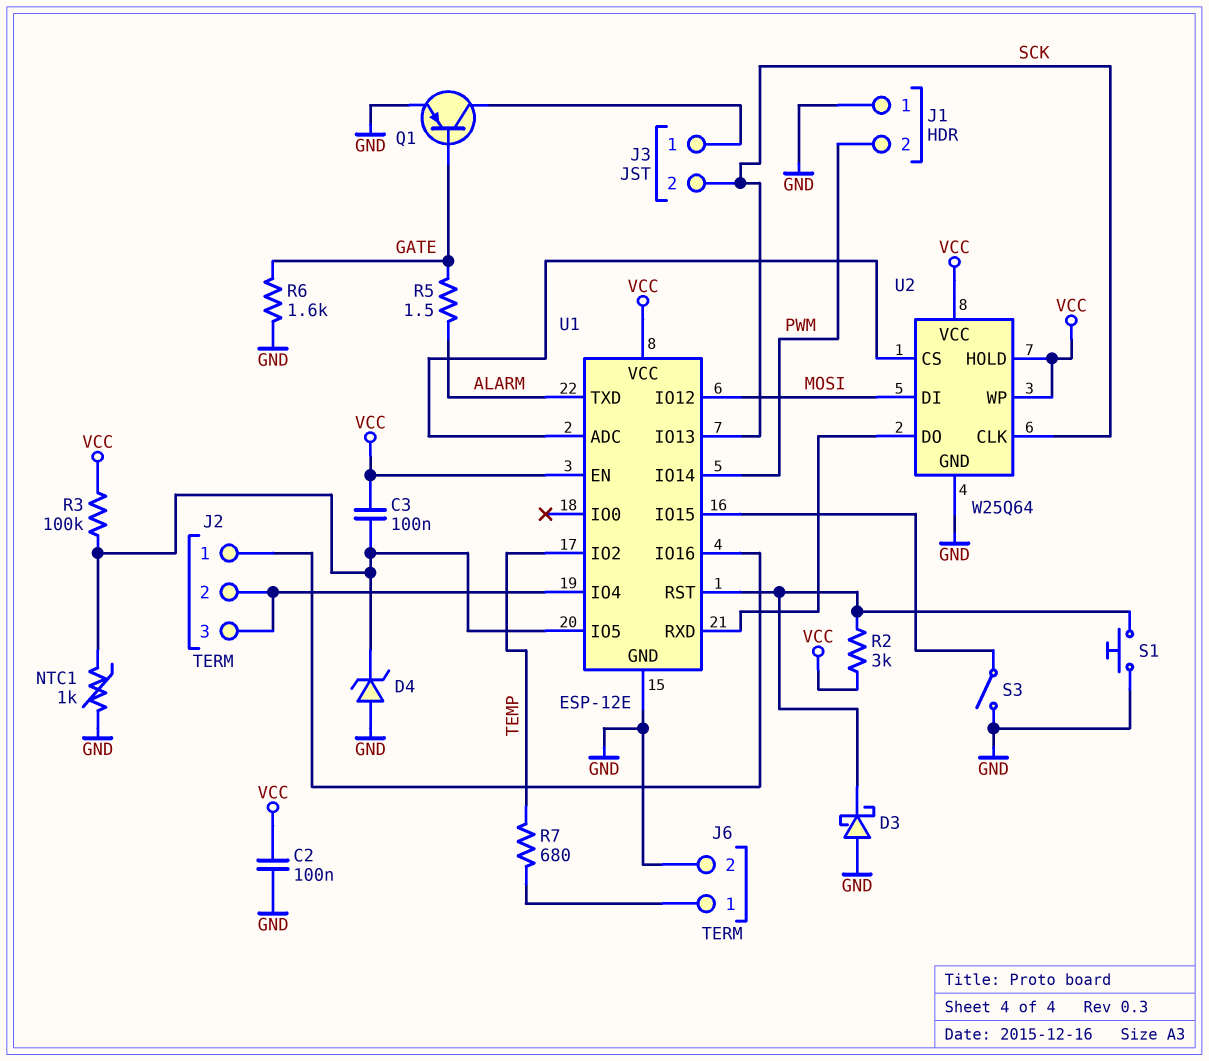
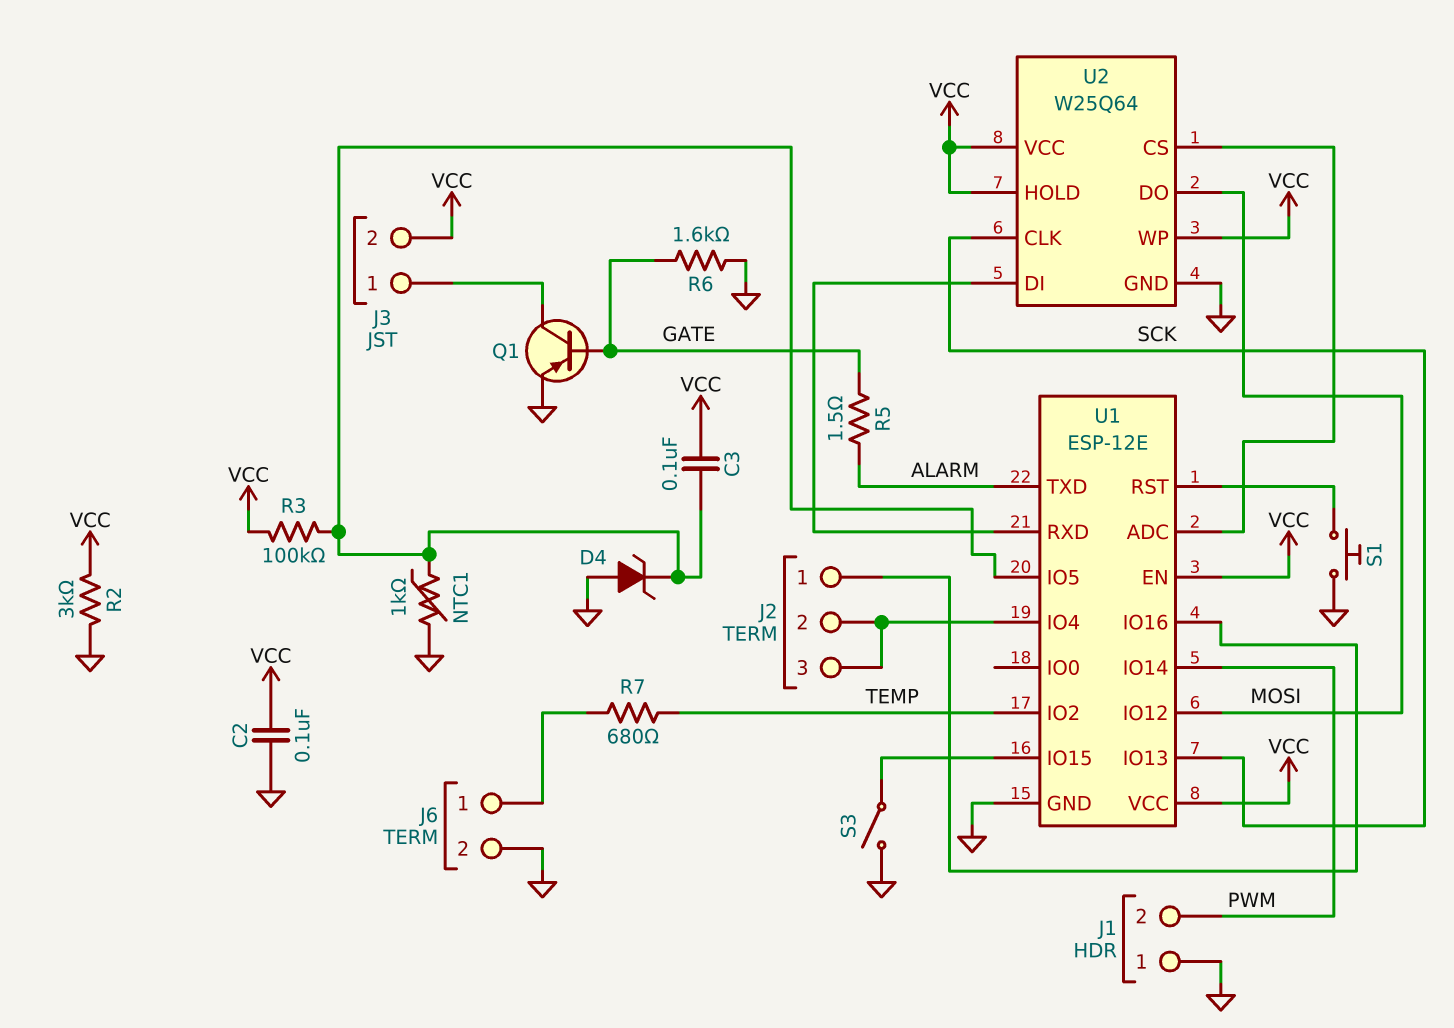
D3: schottky (A GND, K U1/RST) -> none
J3 pin 2: SCK -> VCC
R2: 3k (U1/RST, VCC) -> 3k (GND, VCC)
U2 pin DI: MOSI -> U1/RXD
U2 pin DO: U1/RXD -> MOSI

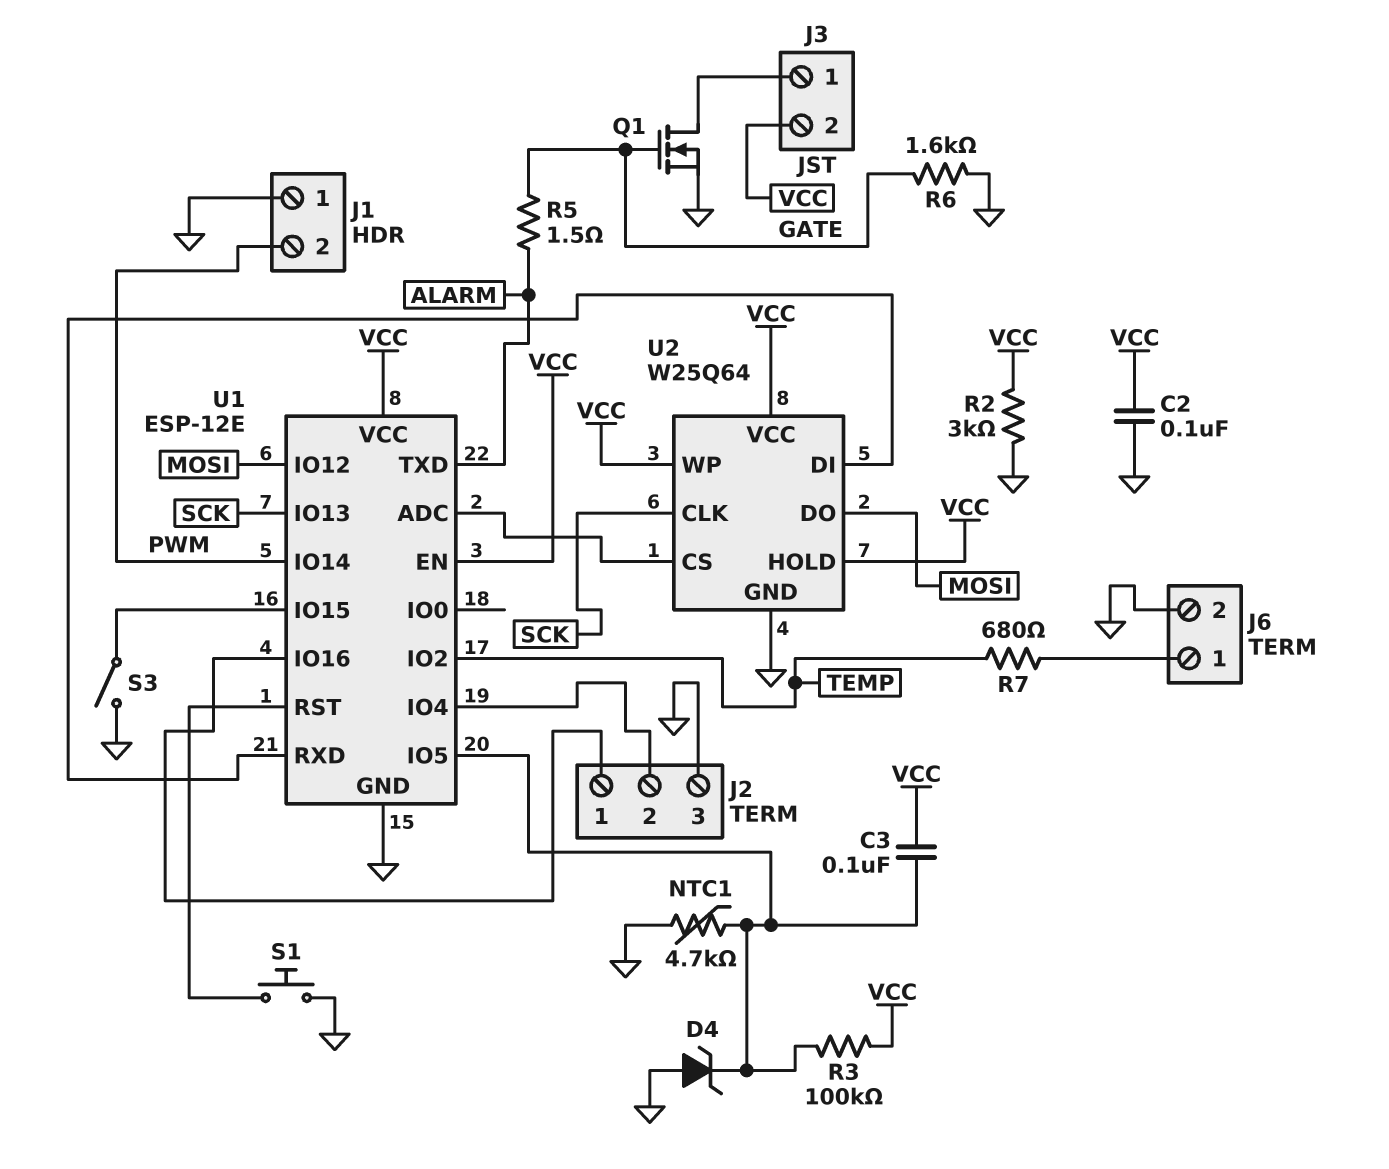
J2 pin 3: J2/2 -> GND
NTC1: 1k (GND, U1/IO5) -> 4.7k (GND, U1/IO5)
Q1: PNP (B GATE, C J3/1, E GND) -> NMOS (G GATE, D J3/1, S GND)

